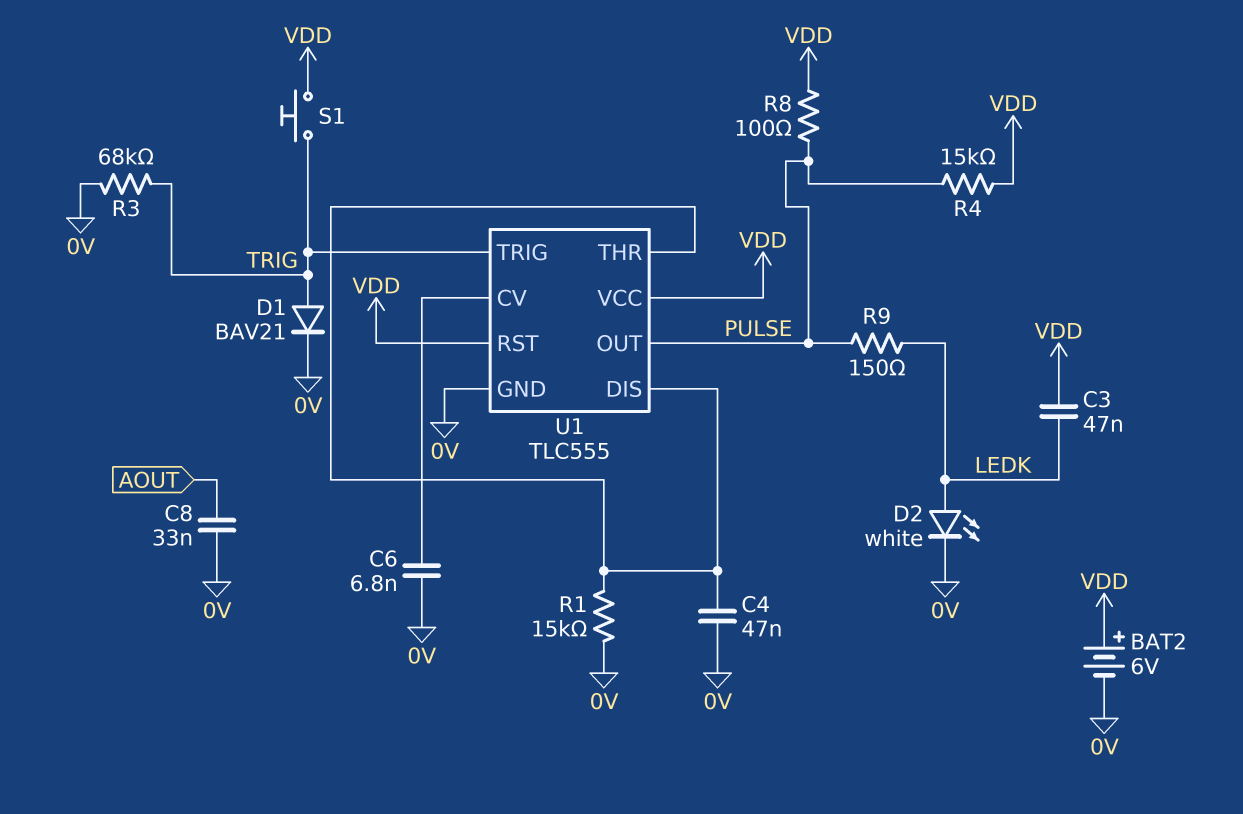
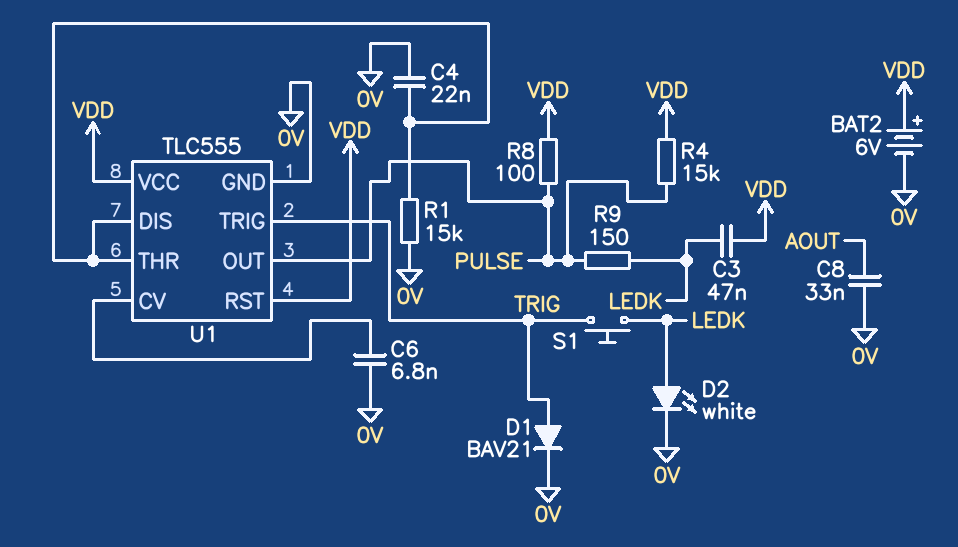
C4: 47nF (0V, U1/DIS) -> 22nF (0V, U1/DIS)
R3: 68k (0V, TRIG) -> none
S1: button (TRIG, VDD) -> button (LEDK, TRIG)

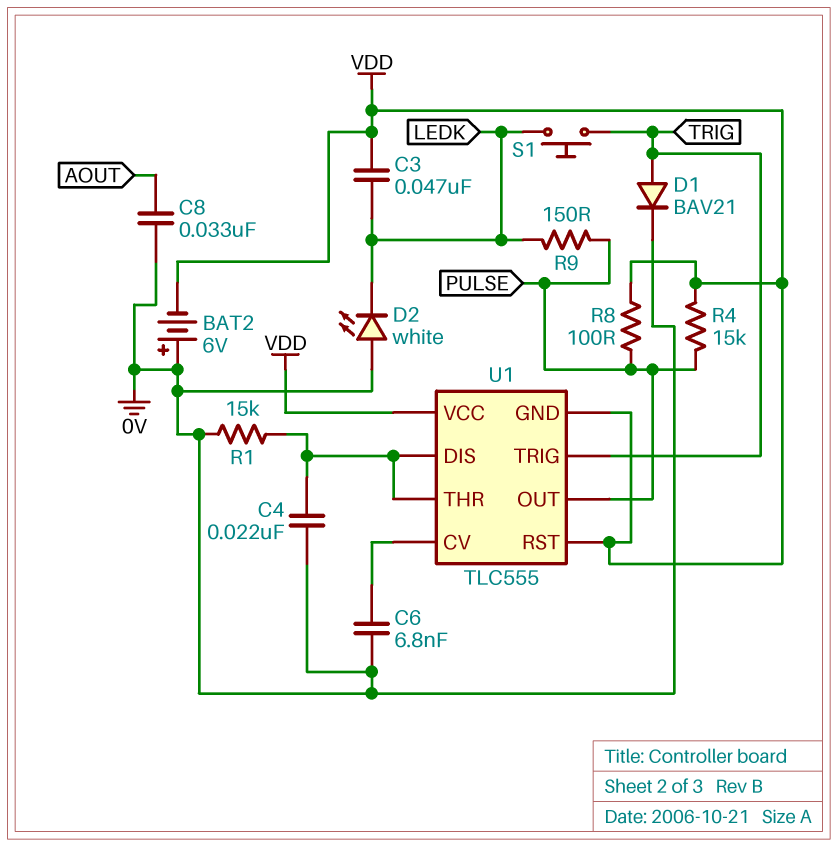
BAT2: 6V (plus VDD, minus 0V) -> 6V (plus 0V, minus VDD)
D2: LED white (A LEDK, K 0V) -> LED white (A 0V, K LEDK)
U1 pin GND: 0V -> VDD

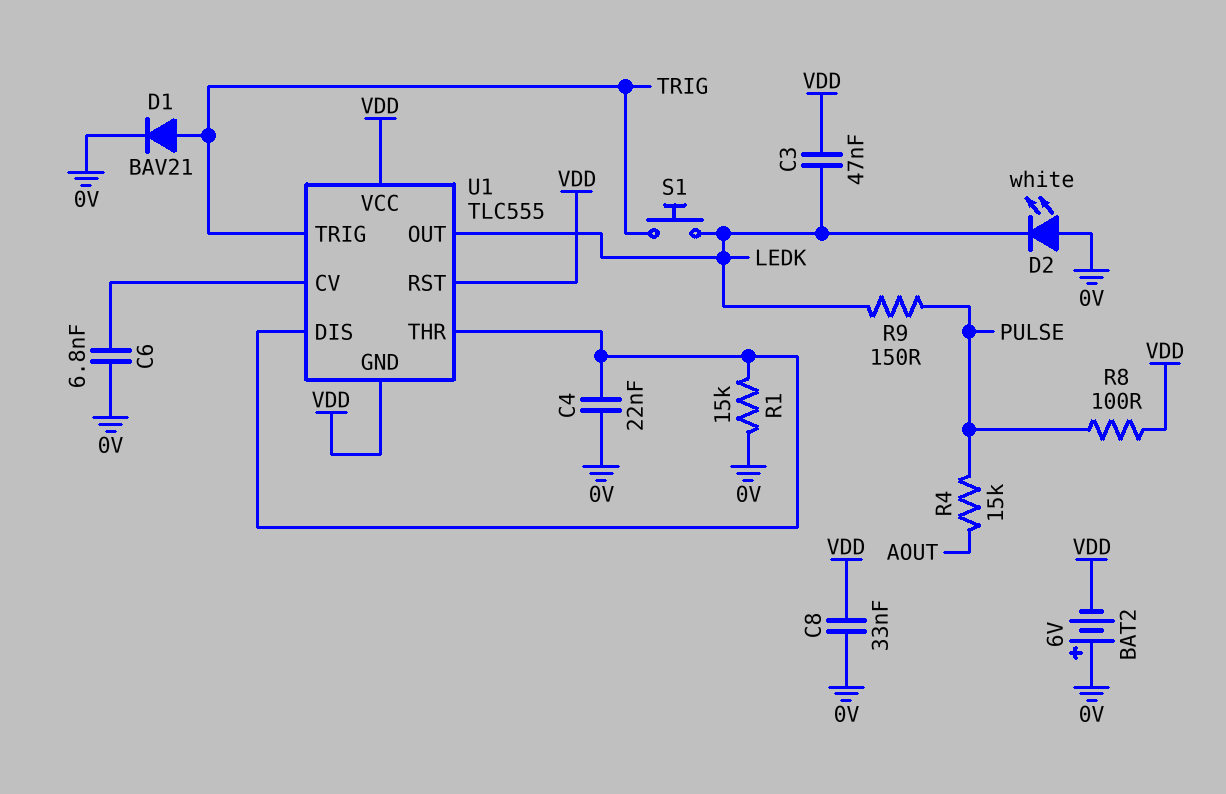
C8: 33nF (0V, AOUT) -> 33nF (0V, VDD)
R4: 15k (PULSE, VDD) -> 15k (AOUT, PULSE)
U1 pin OUT: PULSE -> LEDK

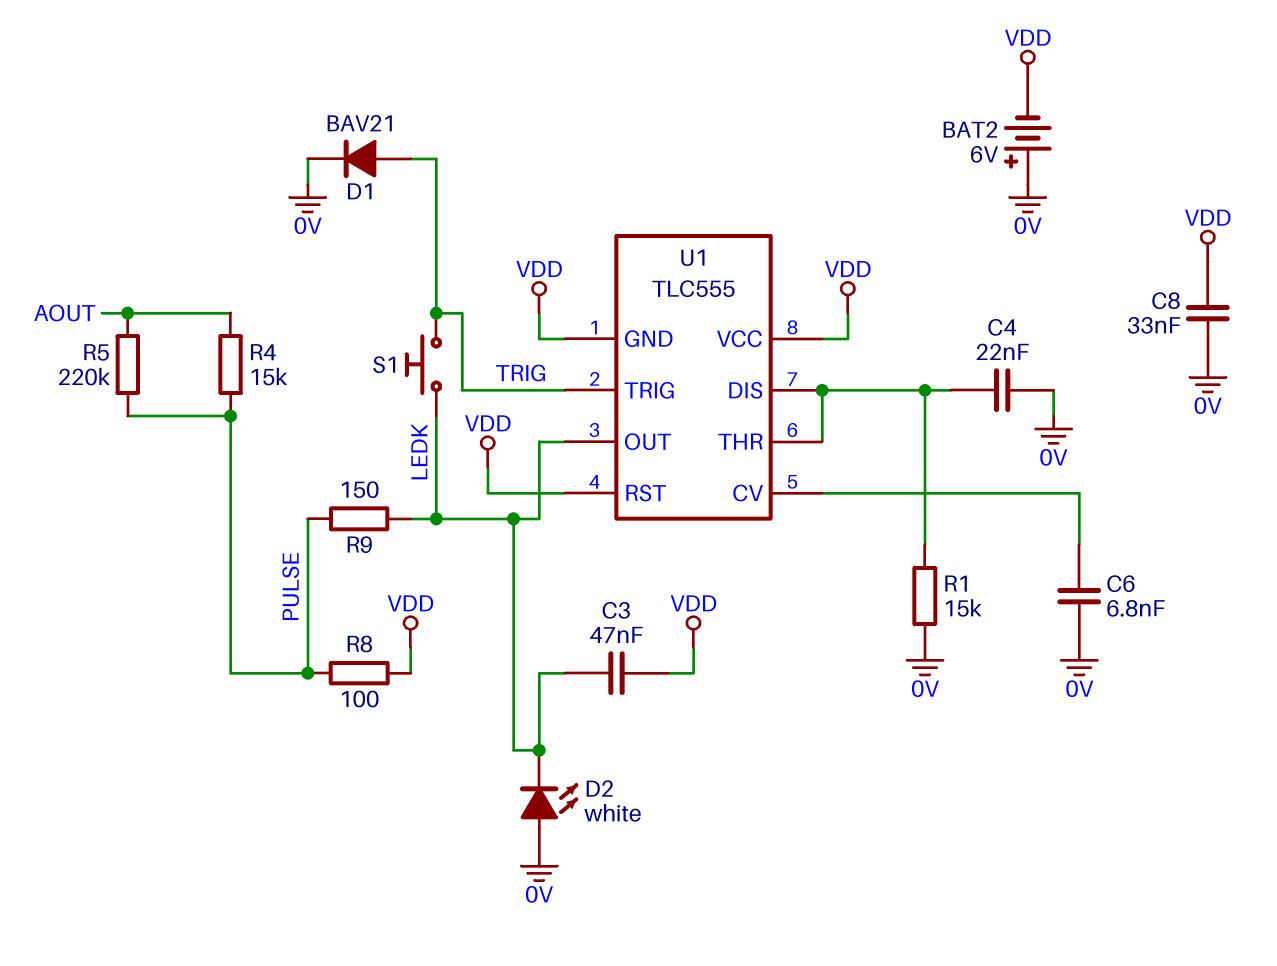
R5: none -> 220k (AOUT, PULSE)

